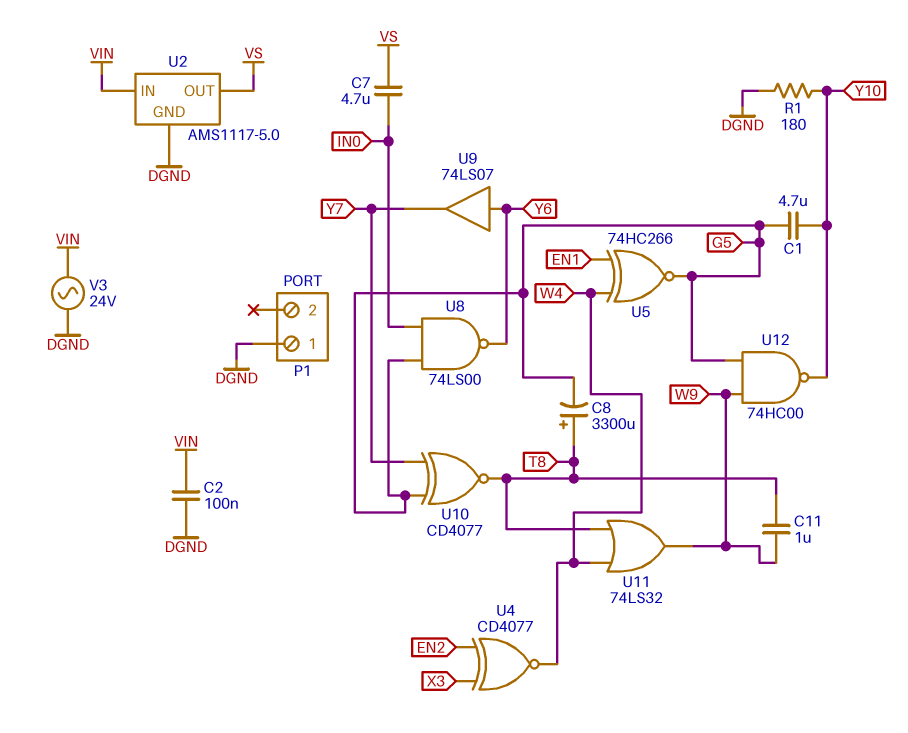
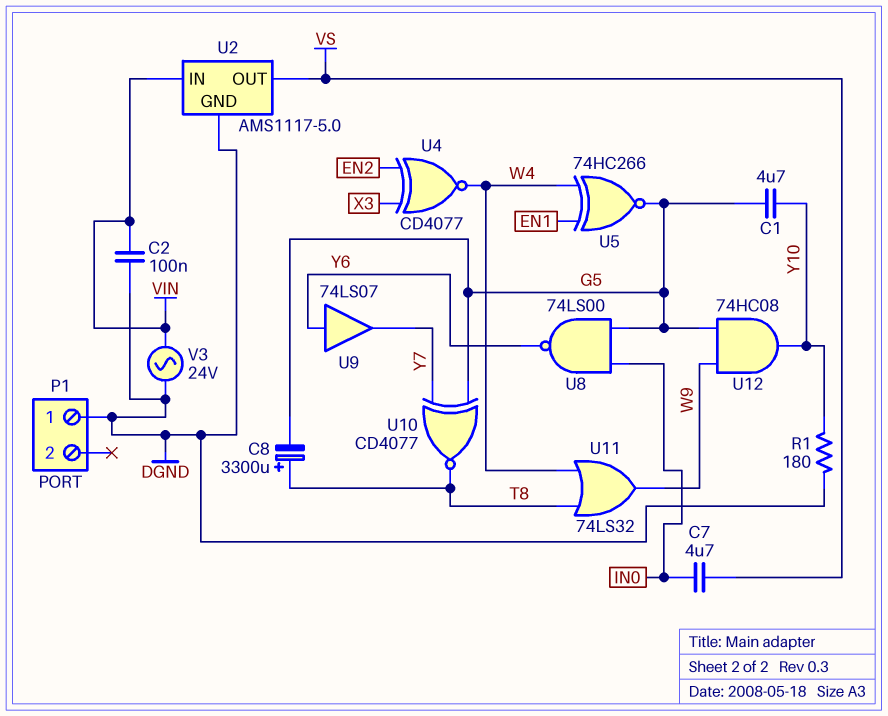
C11: 1uF (T8, W9) -> none
U12: NAND 74HC00 (in G5, in W9, out Y10) -> AND 74HC08 (in G5, in W9, out Y10)

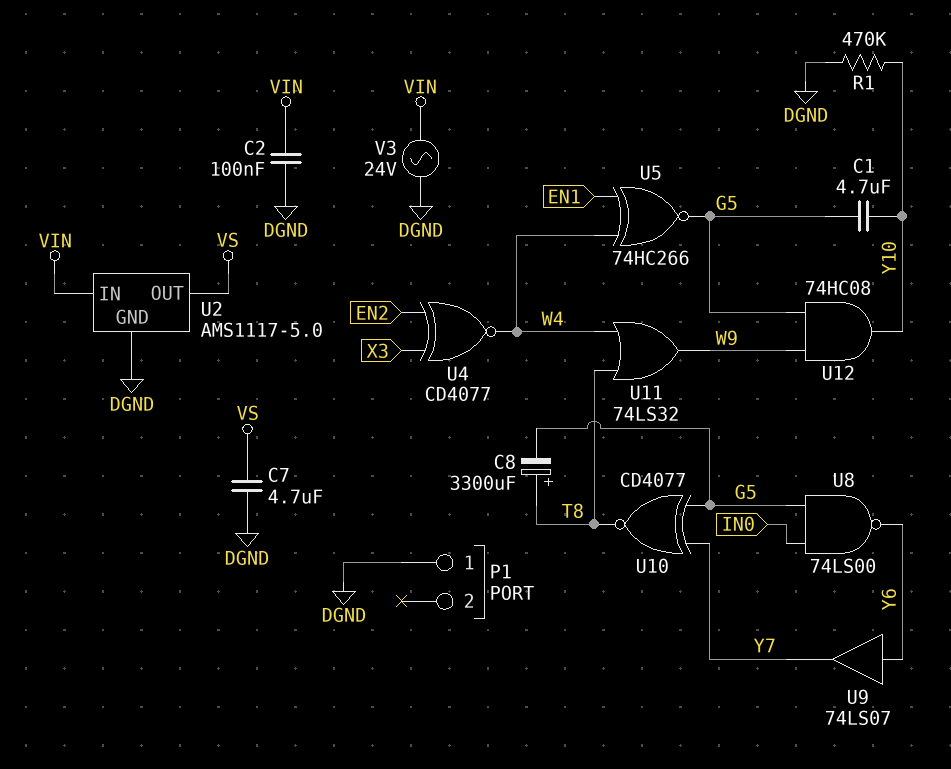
C7: 4.7uF (IN0, VS) -> 4.7uF (DGND, VS)
R1: 180 (DGND, Y10) -> 470k (DGND, Y10)

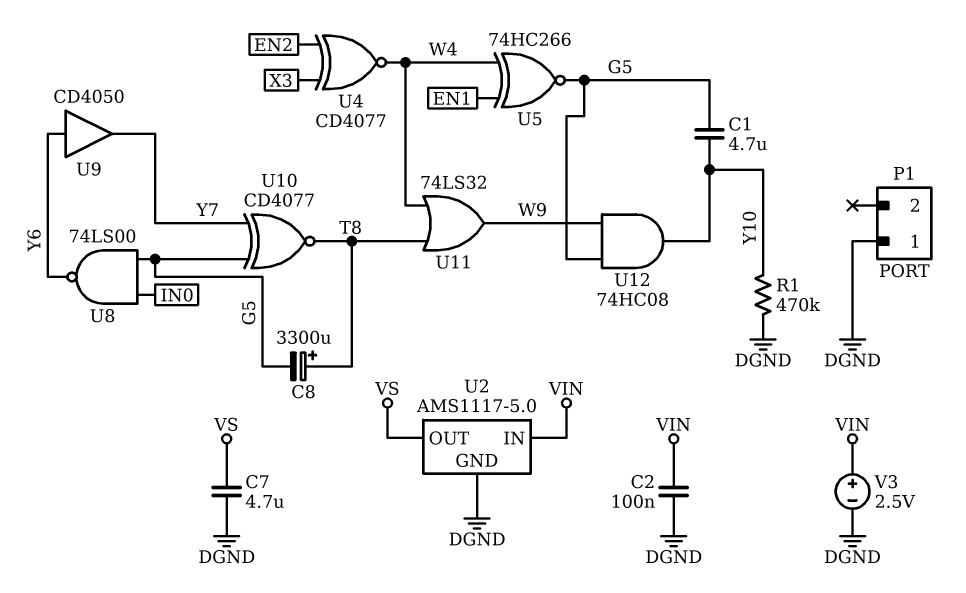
U9: buffer 74LS07 (in Y6, out Y7) -> buffer CD4050 (in Y6, out Y7)
V3: AC 24V (DGND, VIN) -> 2.5V (plus VIN, minus DGND)

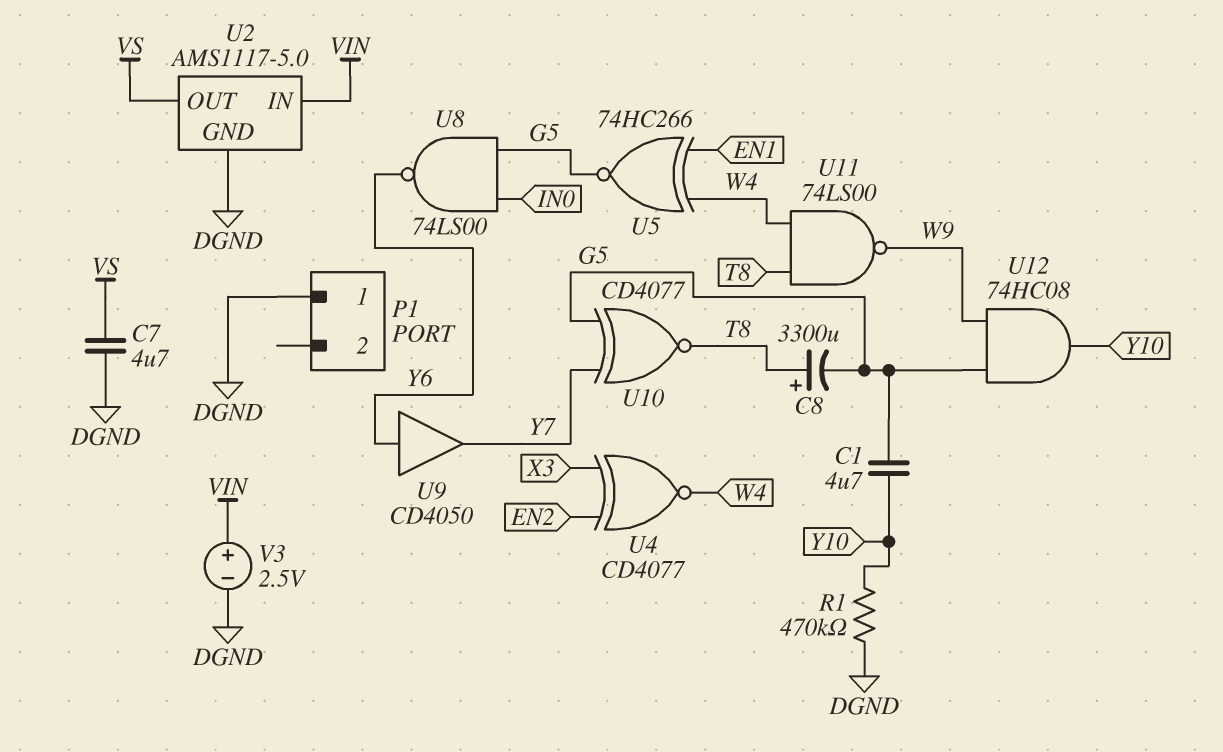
C2: 100nF (DGND, VIN) -> none
U11: OR 74LS32 (in T8, in W4, out W9) -> NAND 74LS00 (in T8, in W4, out W9)

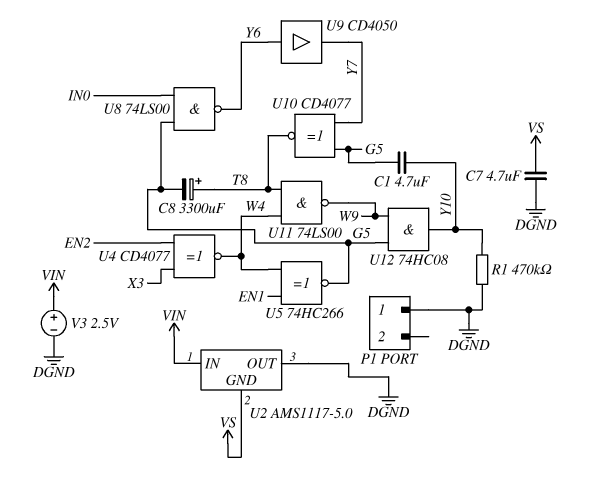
U2 pin GND: DGND -> VS
U2 pin OUT: VS -> DGND

